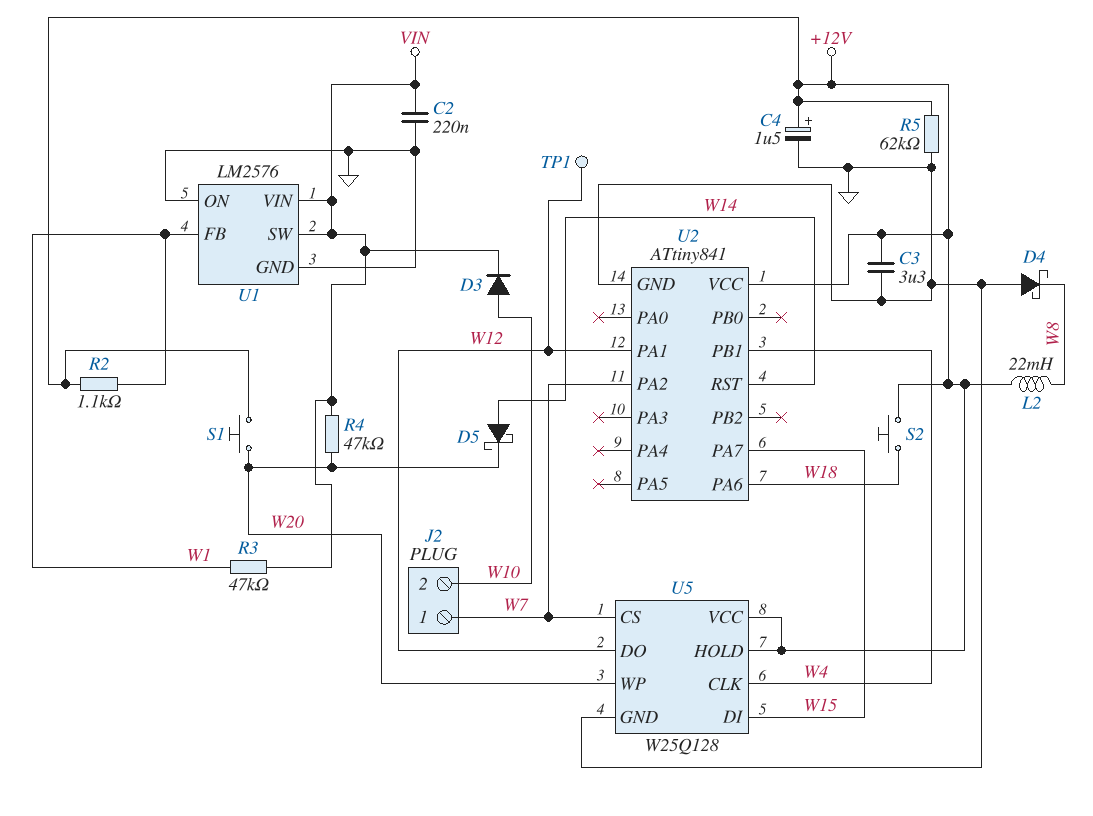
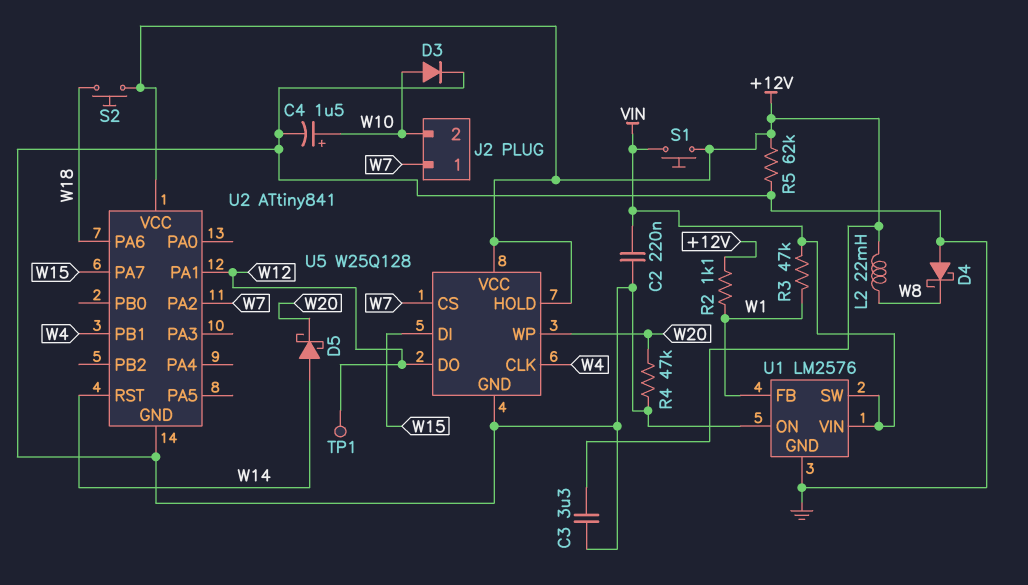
C4: 1.5uF (plus +12V, minus GND) -> 1.5uF (plus W10, minus GND)
D3: diode (A W10, K VIN) -> diode (A W10, K GND)
R4: 47k (VIN, W20) -> 47k (GND, W20)
S1: button (+12V, W20) -> button (+12V, VIN)

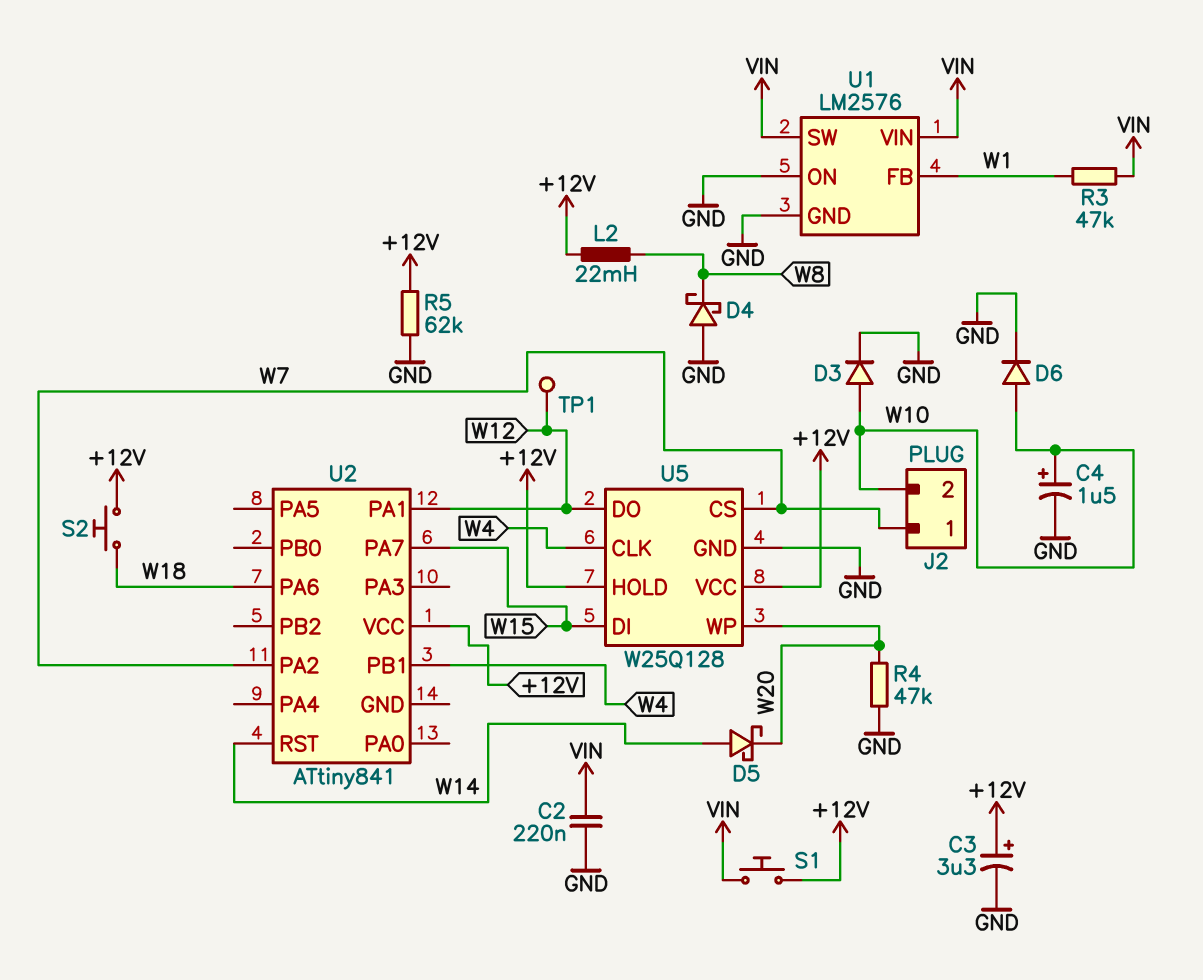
C3: 3.3uF (+12V, GND) -> 3.3uF (plus +12V, minus GND)
D6: none -> diode (A W10, K GND)
R2: 1.1k (+12V, W1) -> none
U2 pin GND: GND -> none

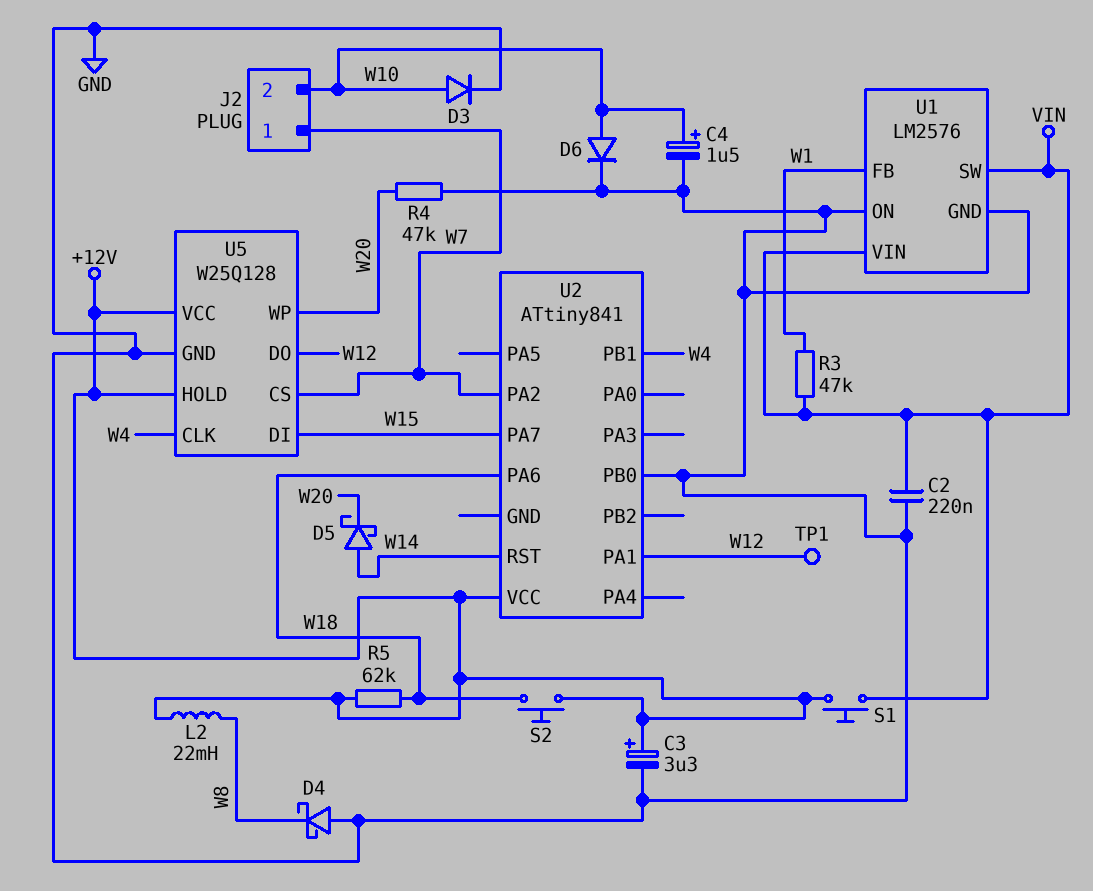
R5: 62k (+12V, GND) -> 62k (+12V, W18)
U2 pin PB0: none -> GND

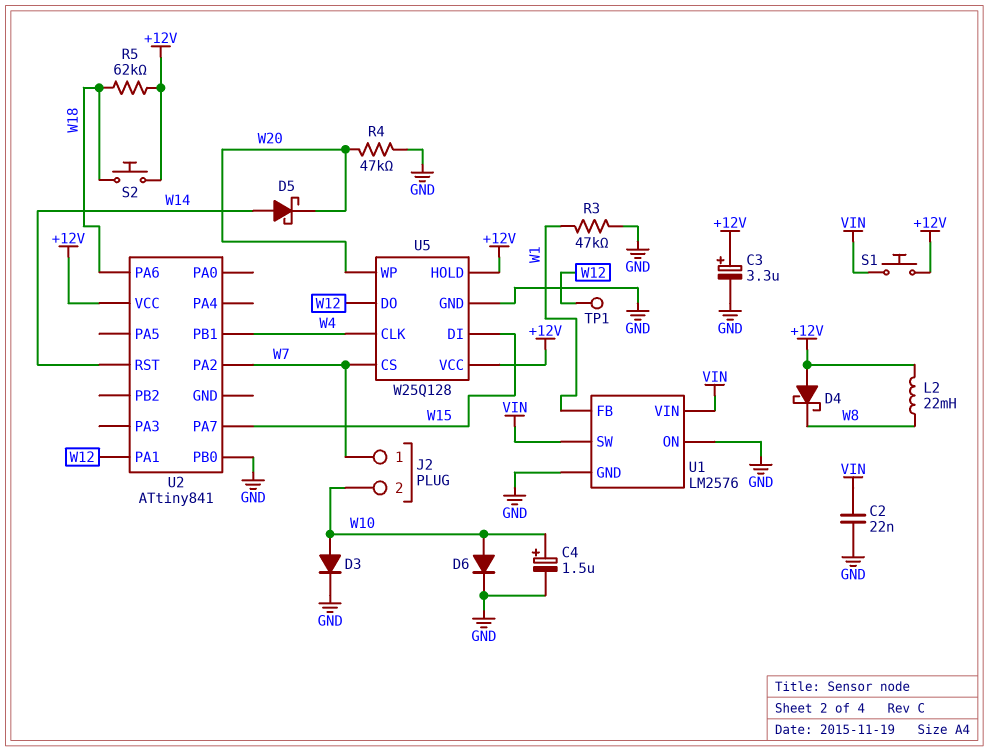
C2: 220nF (GND, VIN) -> 22nF (GND, VIN)
D4: schottky (A GND, K W8) -> schottky (A +12V, K W8)
R3: 47k (VIN, W1) -> 47k (GND, W1)

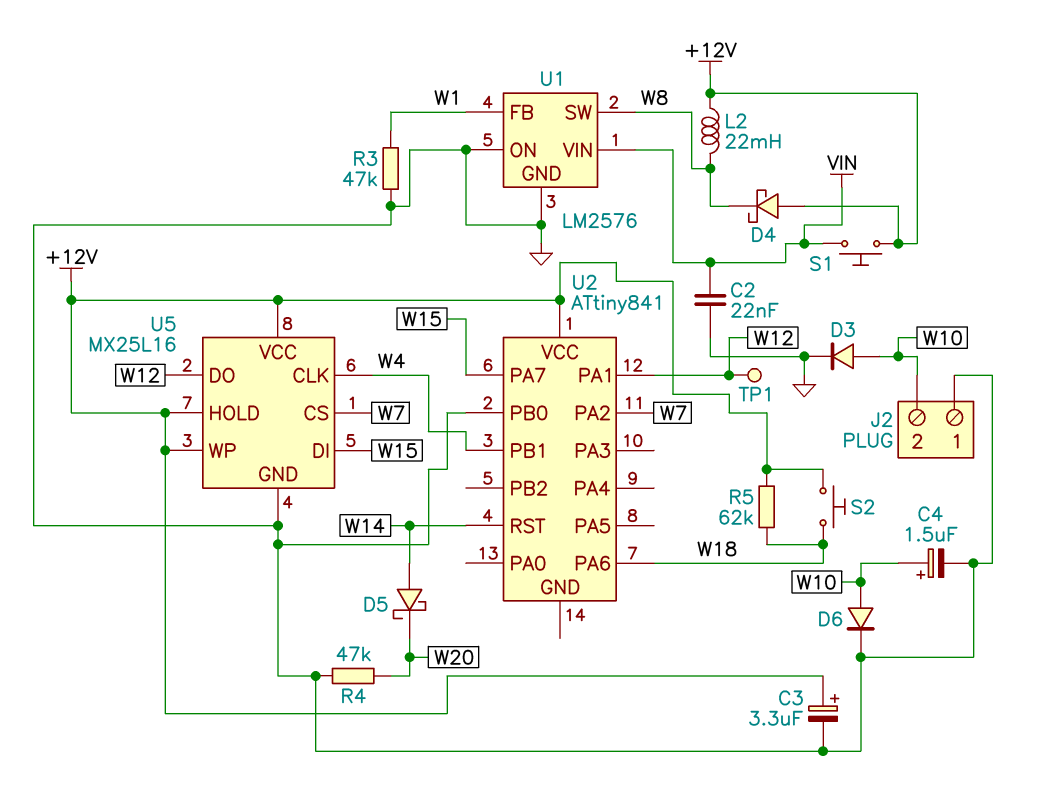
J2 pin 1: W7 -> GND
U1 pin SW: VIN -> W8
U5: W25Q128 -> MX25L16
U5 pin WP: W20 -> +12V

